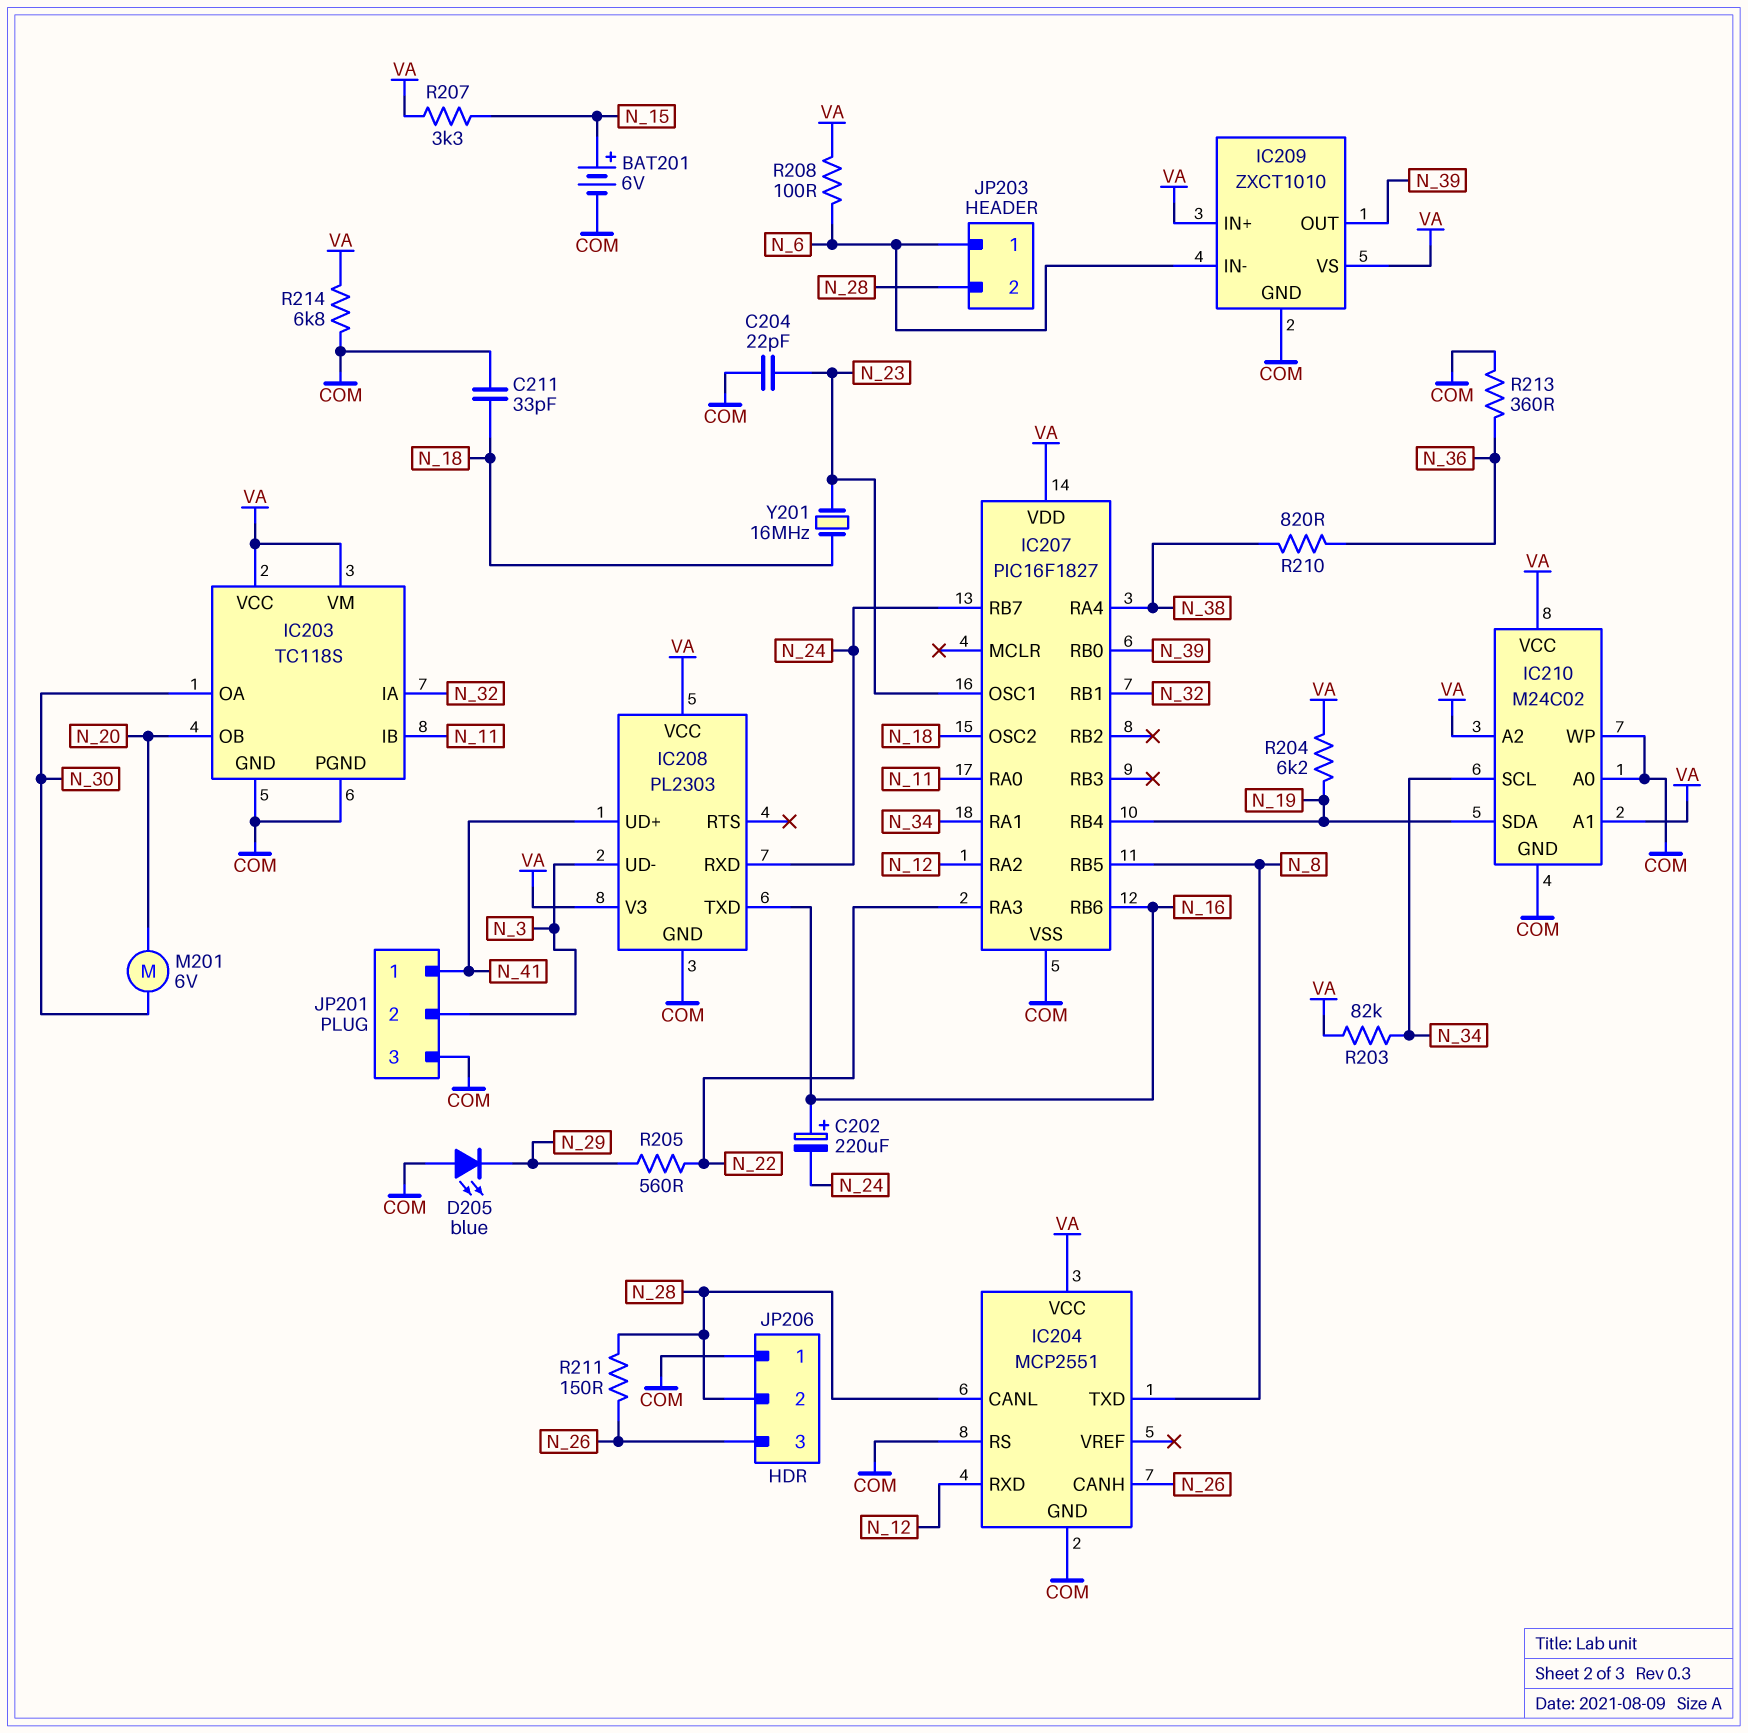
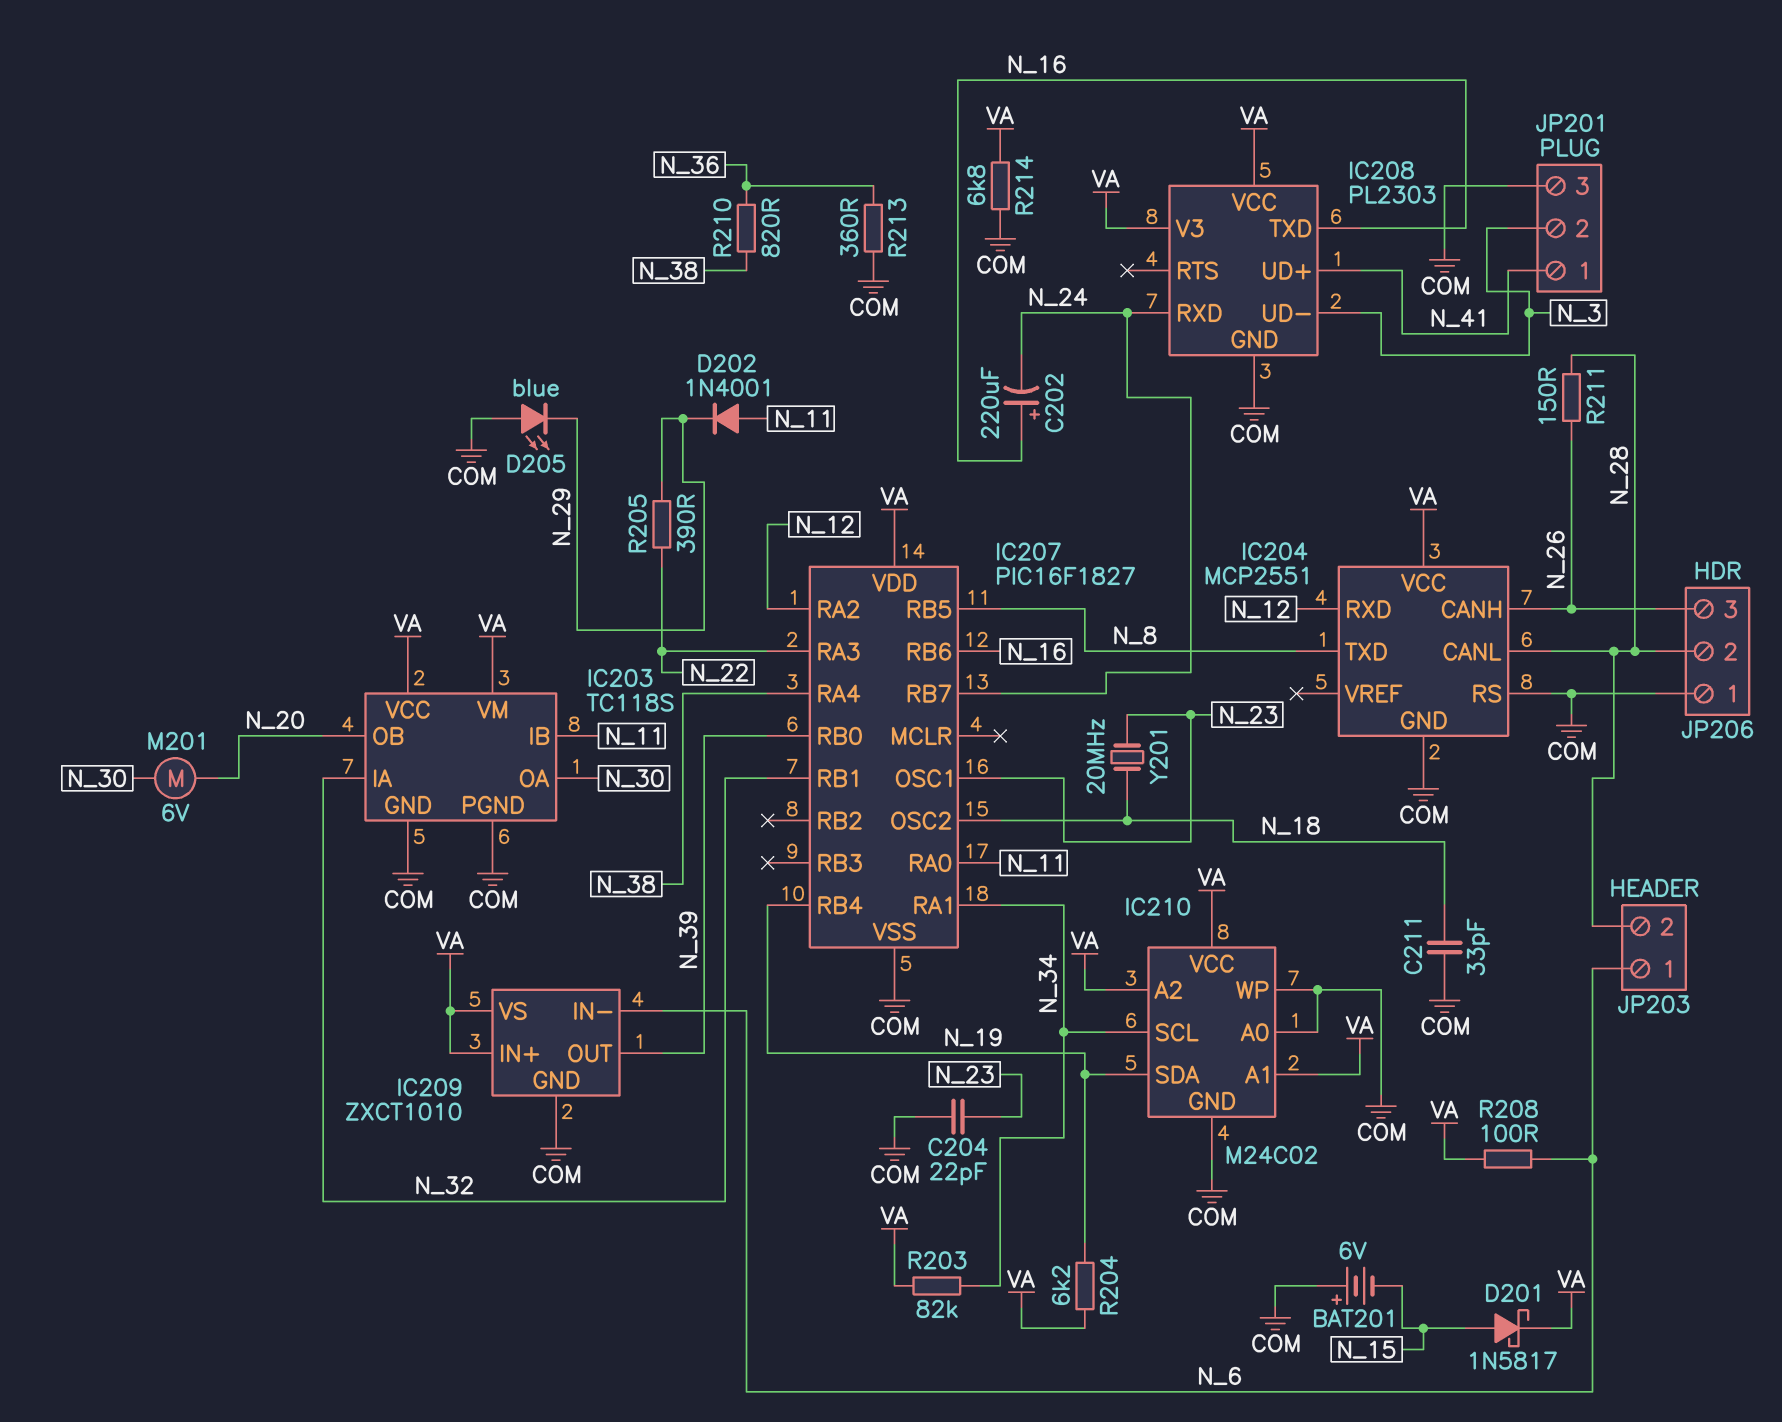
BAT201: 6V (plus N_15, minus COM) -> 6V (plus COM, minus N_15)
D201: none -> schottky 1N5817 (A N_15, K VA)
D202: none -> diode 1N4001 (A N_11, K N_29)
R205: 560 (N_22, N_29) -> 390 (N_22, N_29)
R207: 3.3k (N_15, VA) -> none
Y201: 16MHz (N_18, N_23) -> 20MHz (N_18, N_23)

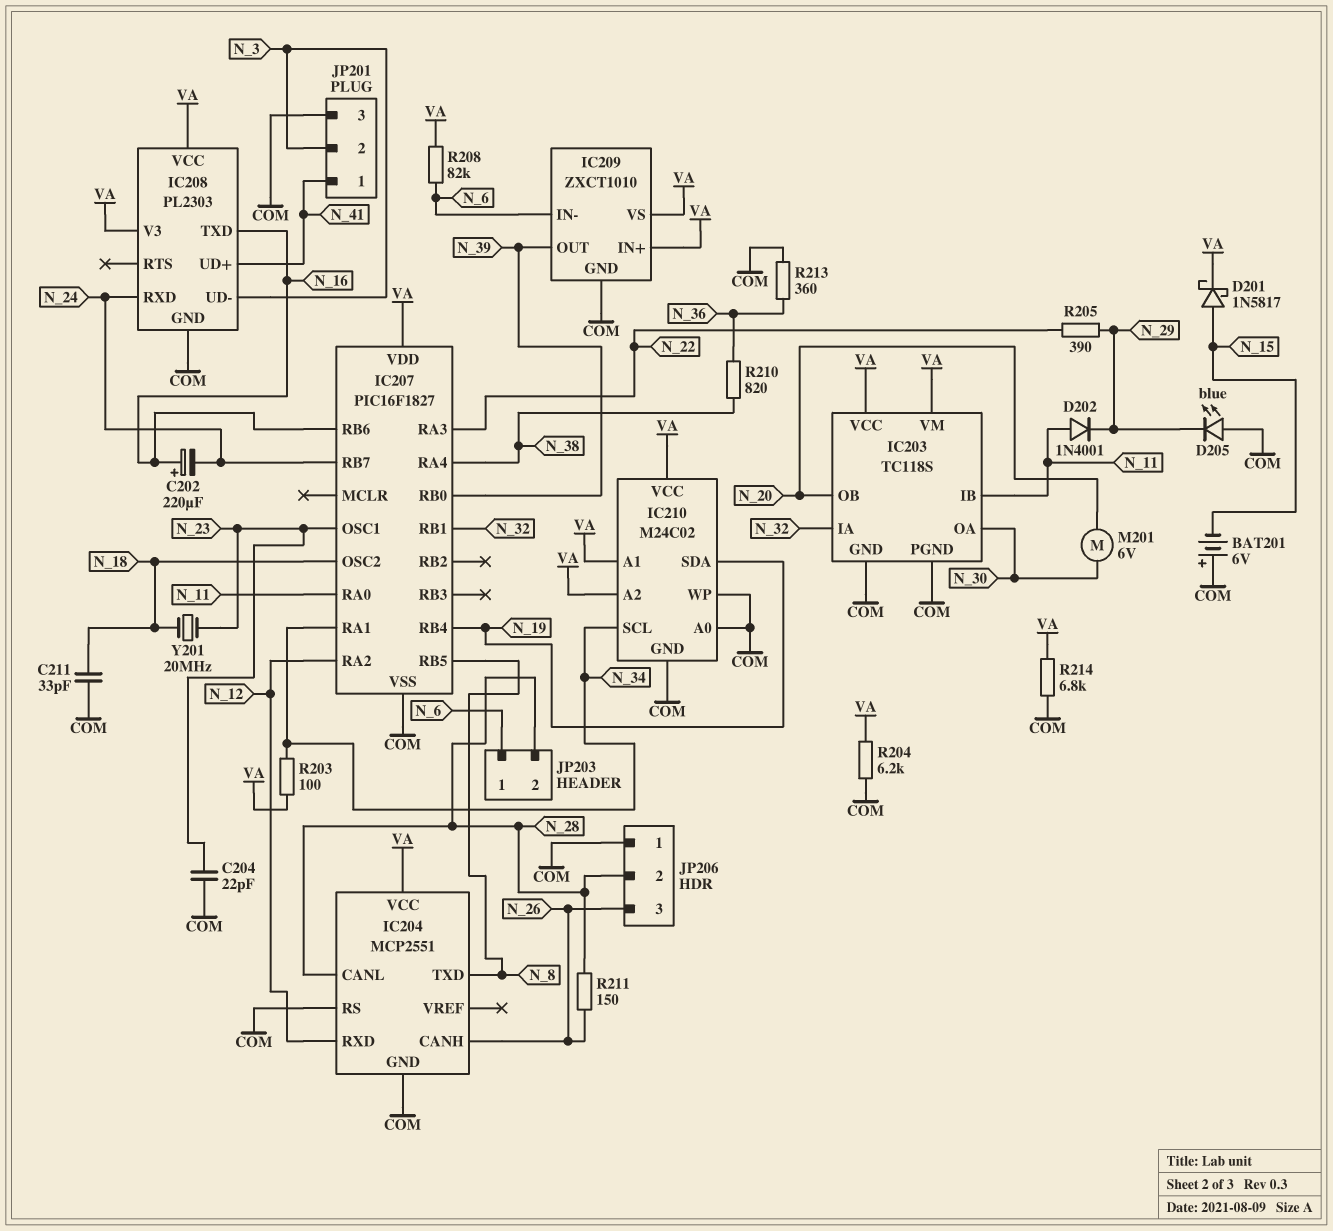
R203: 82k (N_34, VA) -> 100 (N_34, VA)
R204: 6.2k (N_19, VA) -> 6.2k (COM, VA)
R208: 100 (N_6, VA) -> 82k (N_6, VA)

